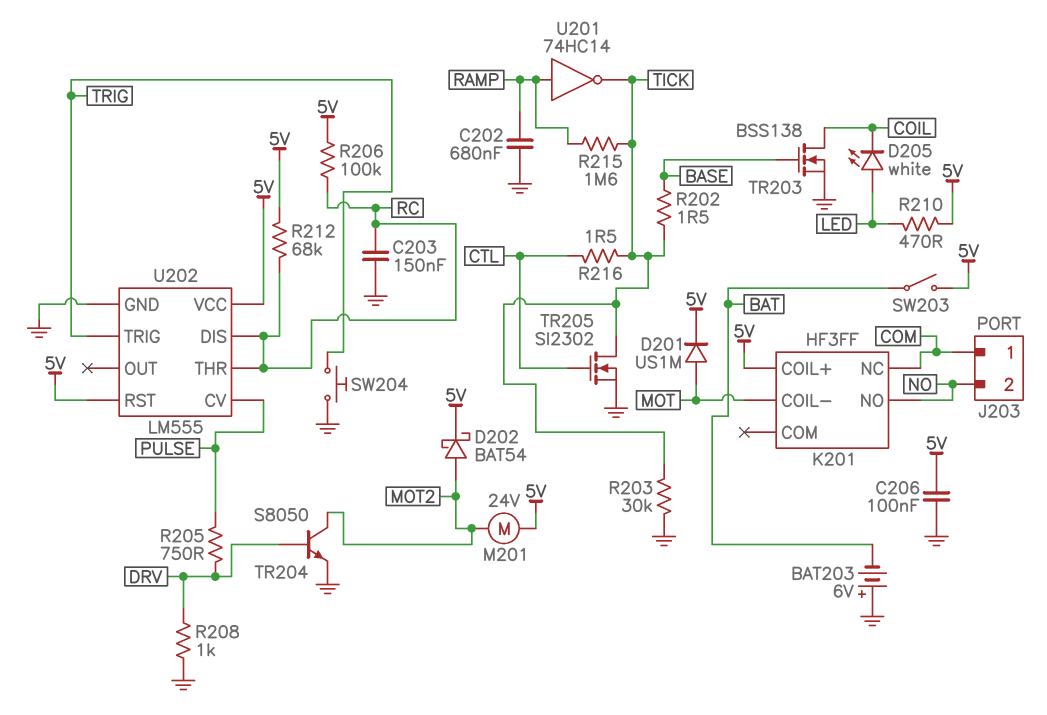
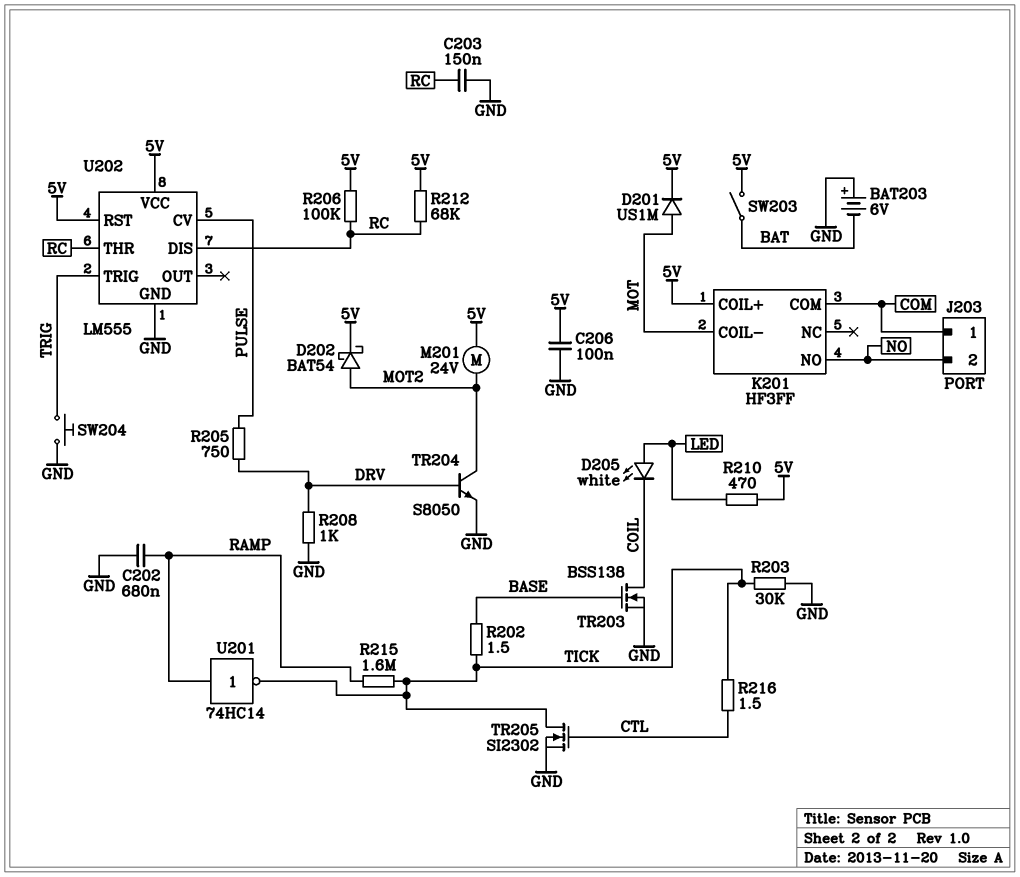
K201 pin COM: none -> COM
K201 pin NC: COM -> none

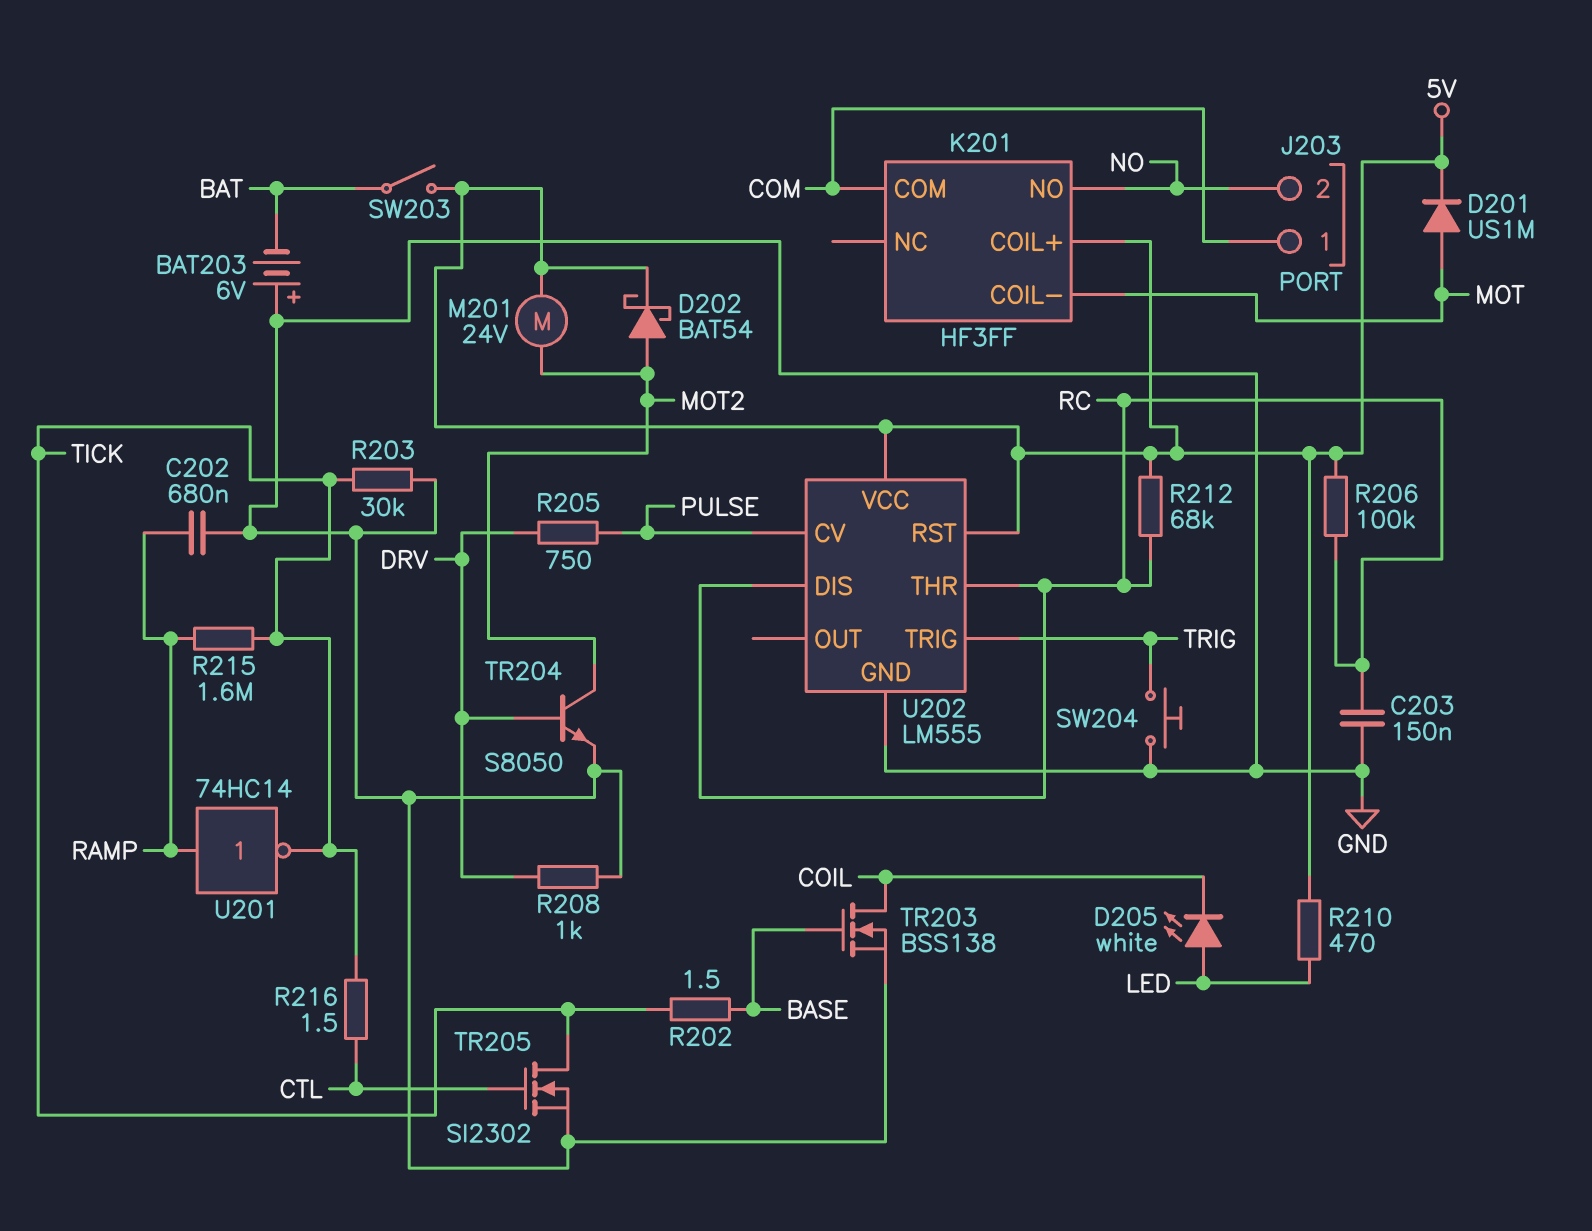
C206: 100nF (5V, GND) -> none

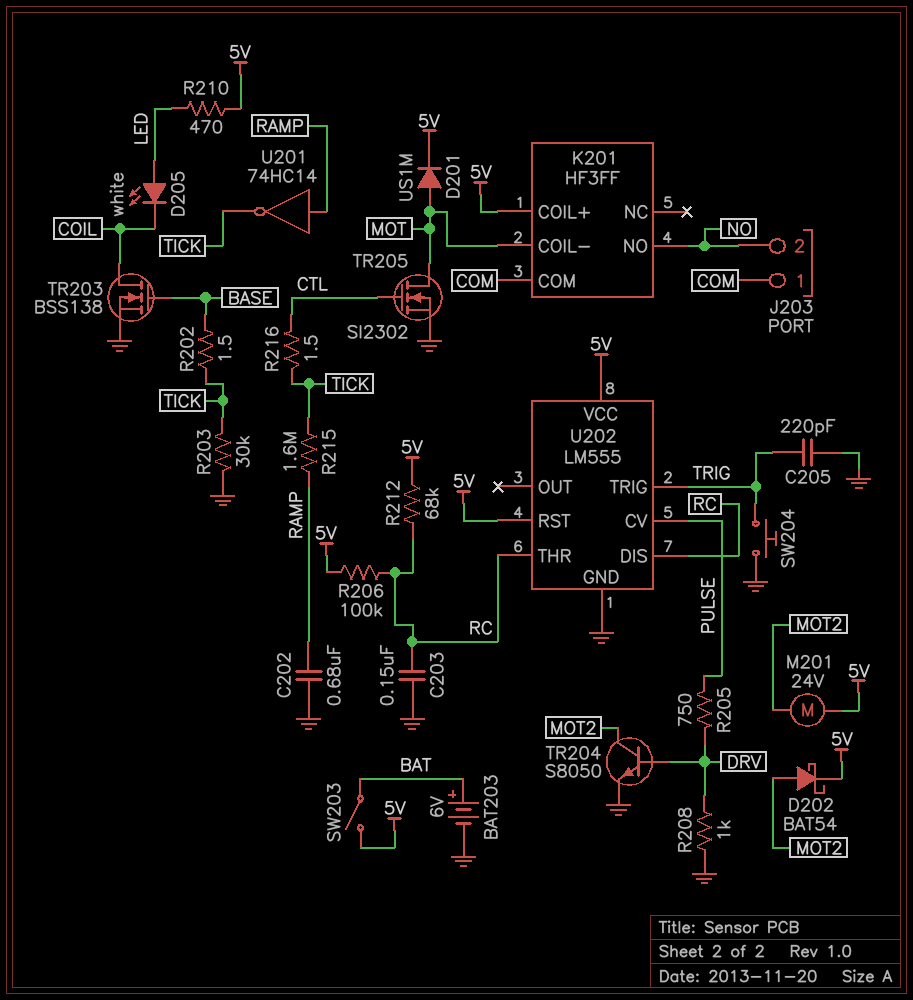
BAT203: 6V (plus GND, minus BAT) -> 6V (plus BAT, minus GND)
C205: none -> 220pF (GND, TRIG)
TR205: NMOS SI2302 (G CTL, D TICK, S GND) -> NMOS SI2302 (G CTL, D MOT, S GND)

